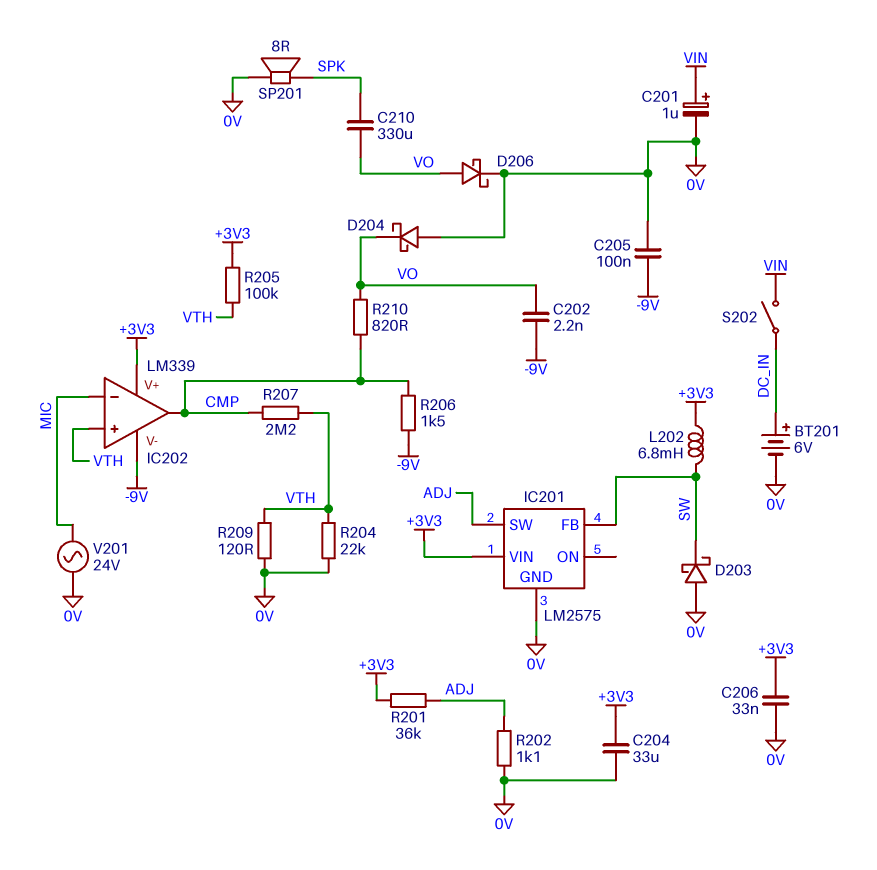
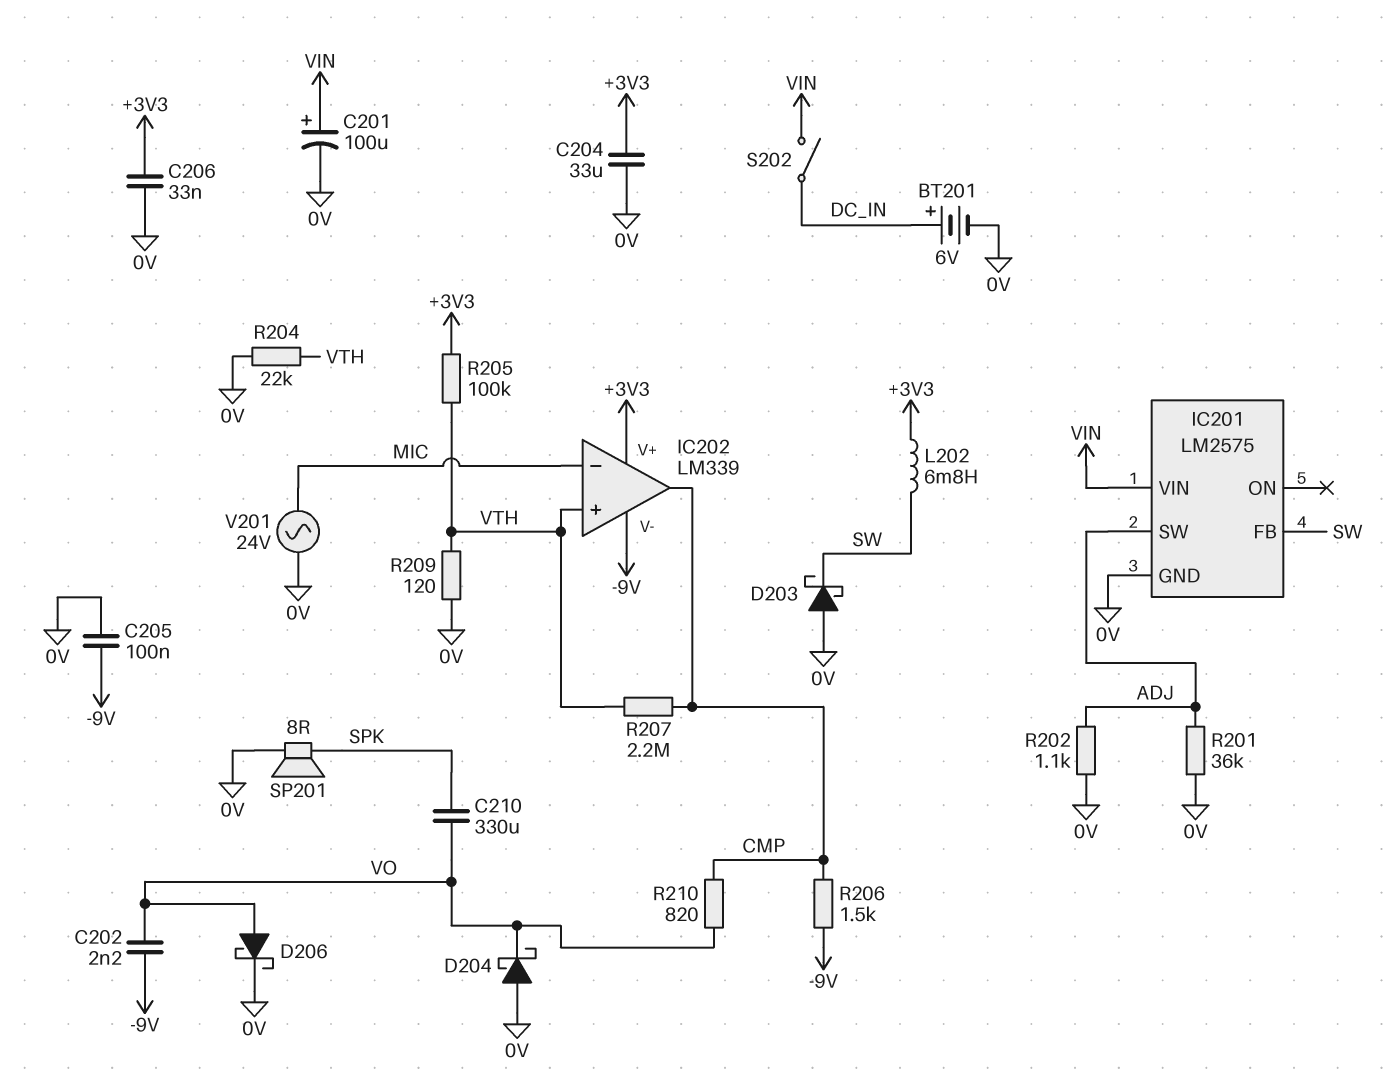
C201: 1uF (plus VIN, minus 0V) -> 100uF (plus VIN, minus 0V)
IC201 pin VIN: +3V3 -> VIN
R201: 36k (+3V3, ADJ) -> 36k (0V, ADJ)

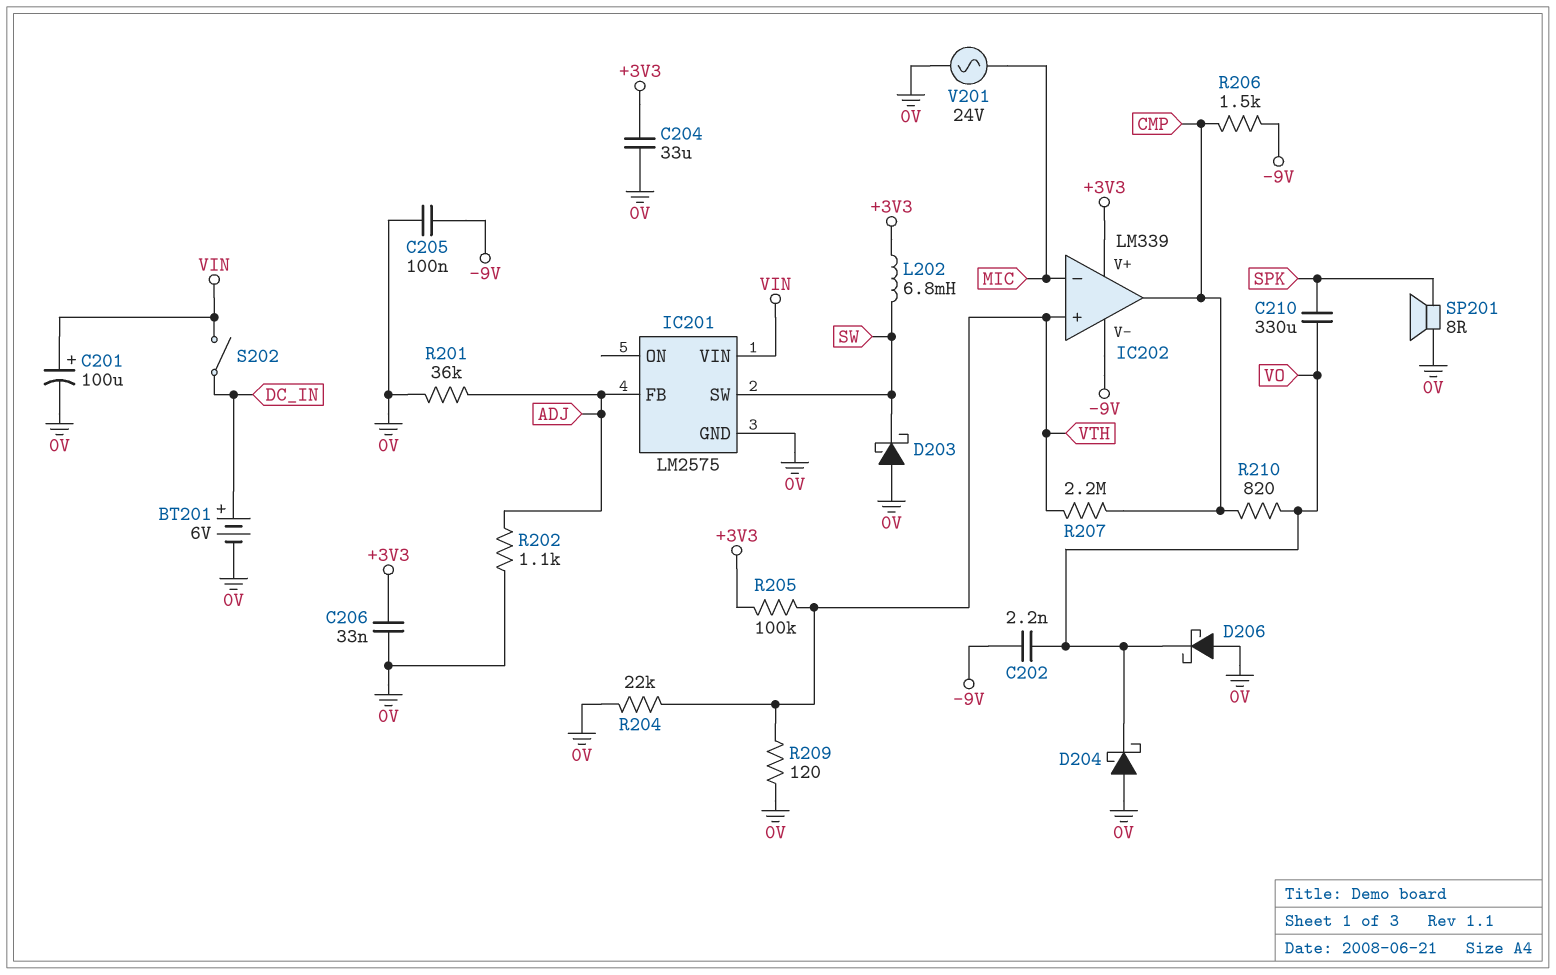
D206: schottky (A VO, K 0V) -> schottky (A 0V, K VO)
IC201 pin FB: SW -> ADJ
IC201 pin SW: ADJ -> SW

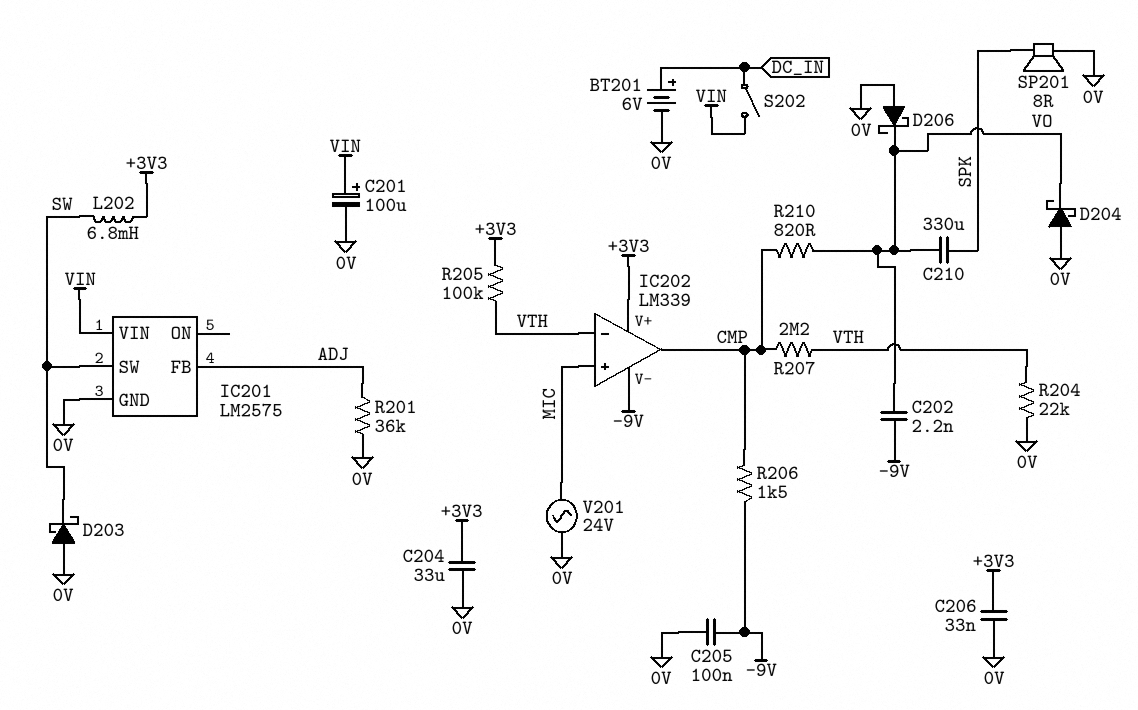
IC202 pin in+: VTH -> MIC
IC202 pin in-: MIC -> VTH
R202: 1.1k (0V, ADJ) -> none
R209: 120 (0V, VTH) -> none

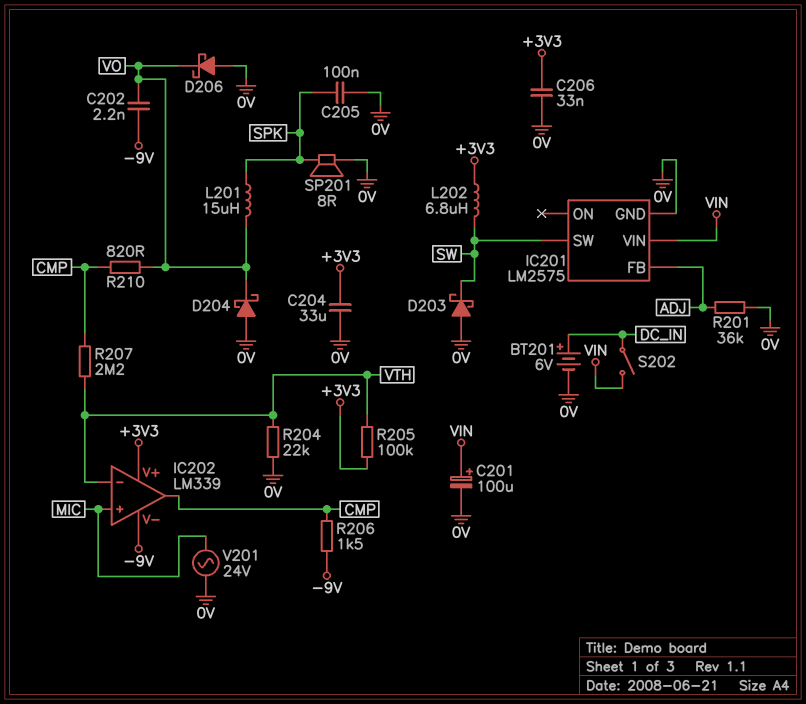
C205: 100nF (-9V, 0V) -> 100nF (0V, SPK)
C210: 330uF (SPK, VO) -> none
L201: none -> 15uH (SPK, VO)
L202: 6.8mH (+3V3, SW) -> 6.8uH (+3V3, SW)

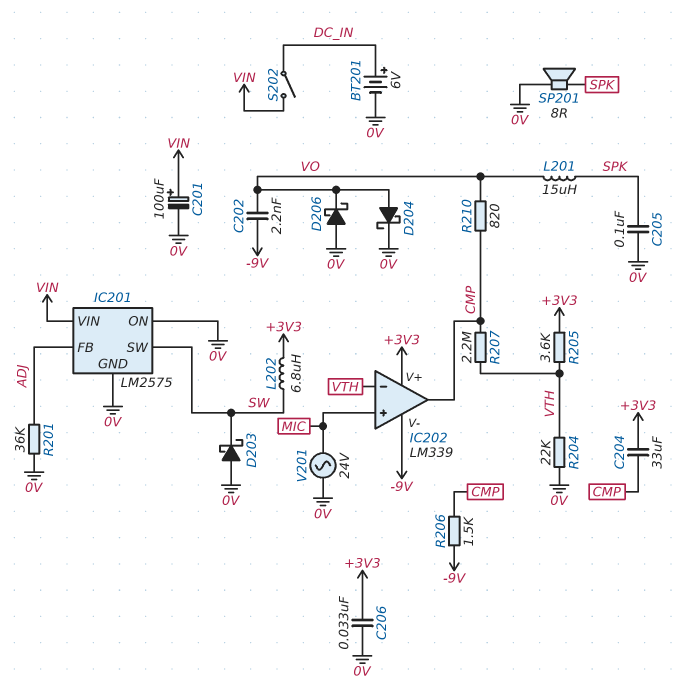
C204: 33uF (+3V3, 0V) -> 33uF (+3V3, CMP)
D204: schottky (A 0V, K VO) -> schottky (A VO, K 0V)
IC201 pin ON: none -> 0V
R205: 100k (+3V3, VTH) -> 3.6k (+3V3, VTH)

